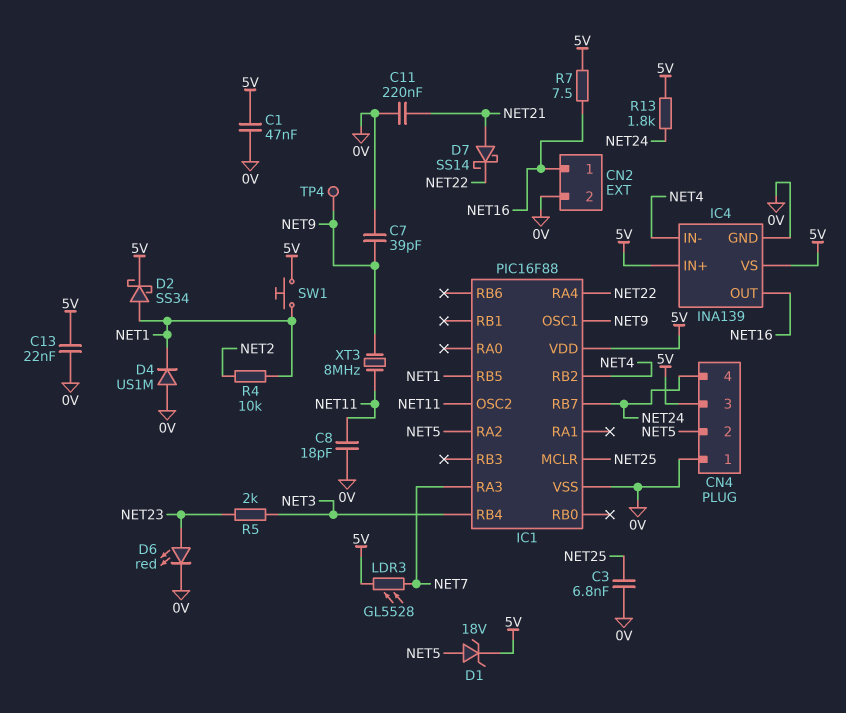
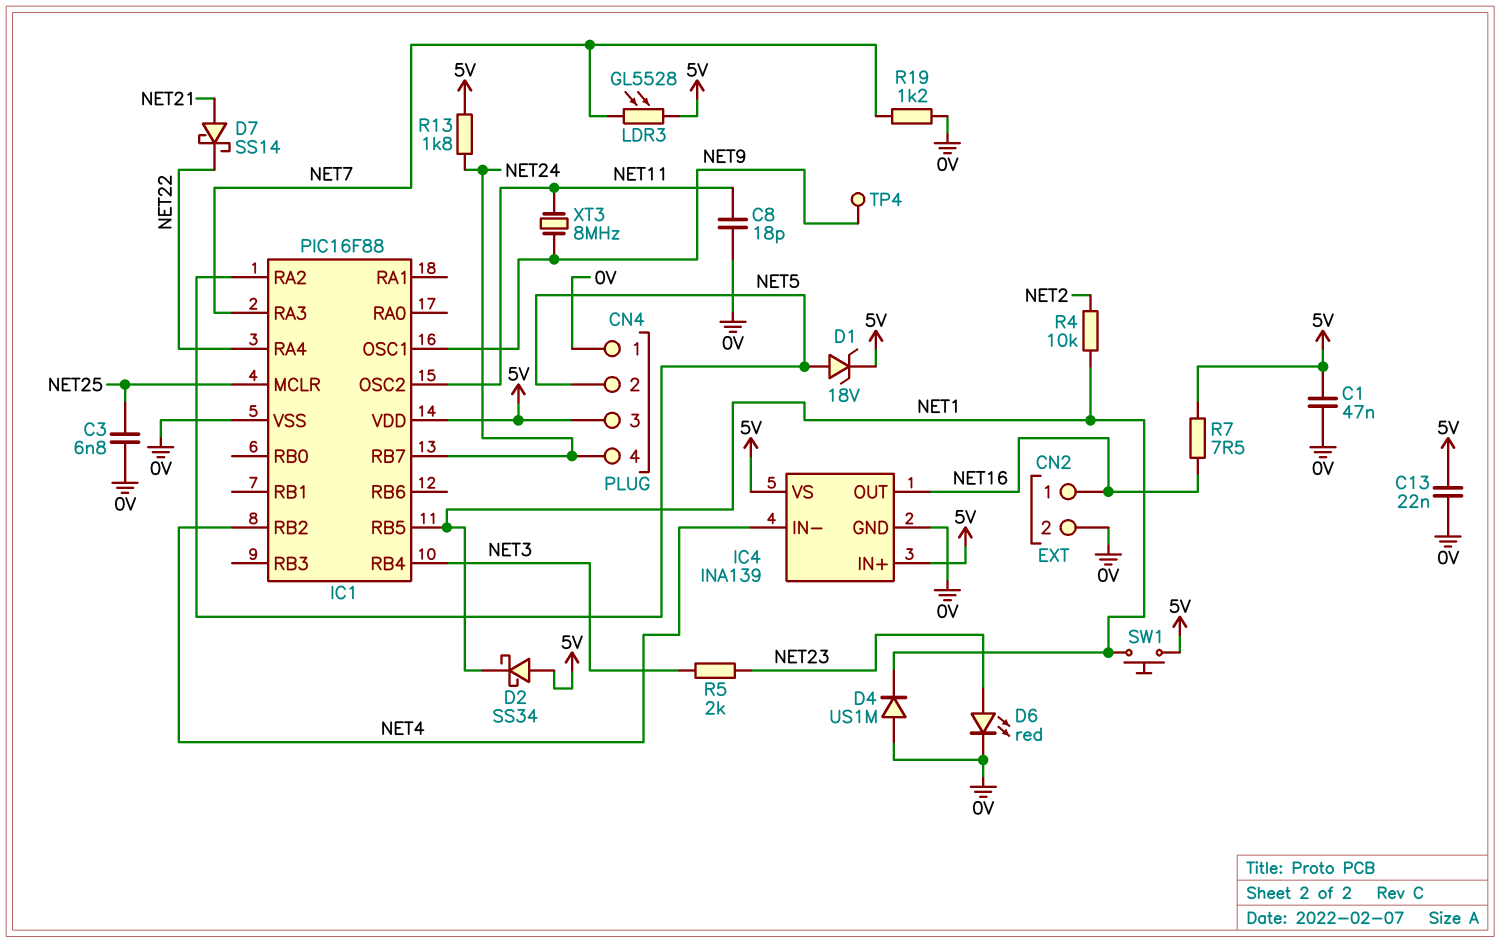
C7: 39pF (0V, NET9) -> none
C11: 220nF (0V, NET21) -> none
D2: schottky SS34 (A NET1, K 5V) -> schottky SS34 (A 5V, K NET1)
R19: none -> 1.2k (0V, NET7)

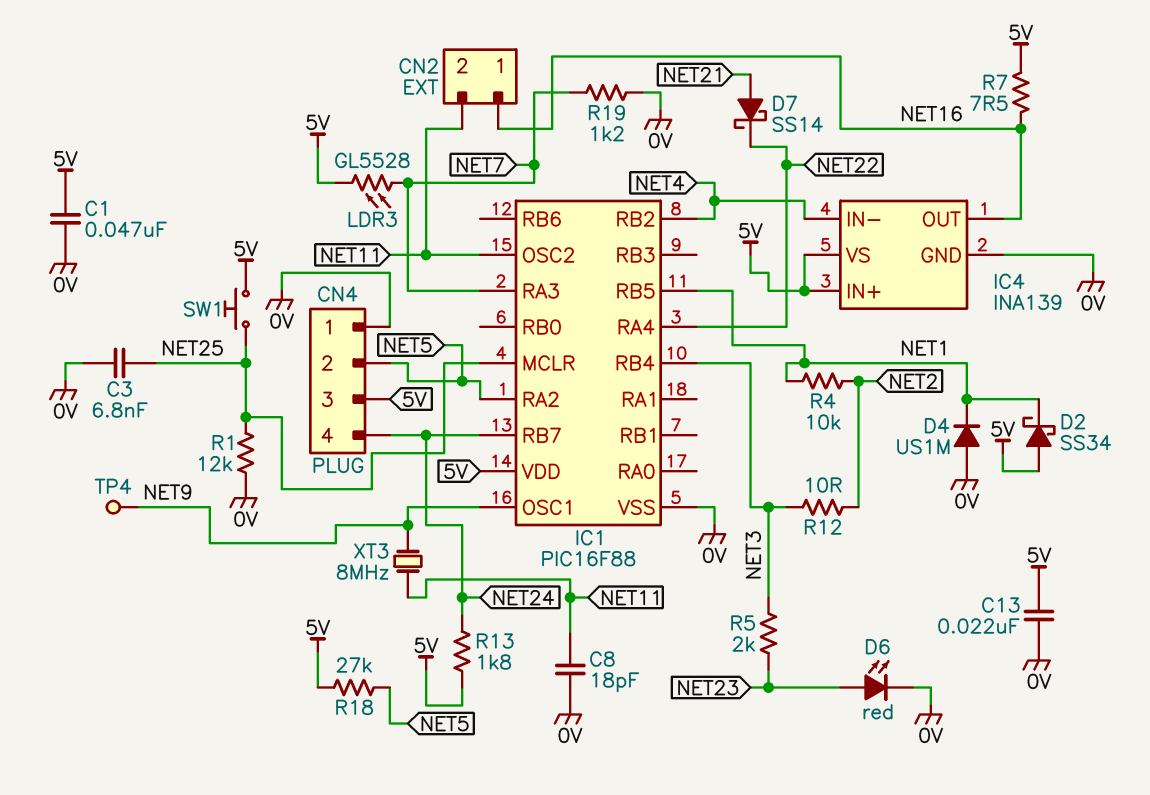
CN2 pin 2: 0V -> NET11
D1: zener 18V (A NET5, K 5V) -> none
R1: none -> 12k (0V, NET25)
R12: none -> 10 (NET2, NET3)
R18: none -> 27k (5V, NET5)
SW1: button (5V, NET1) -> button (5V, NET25)

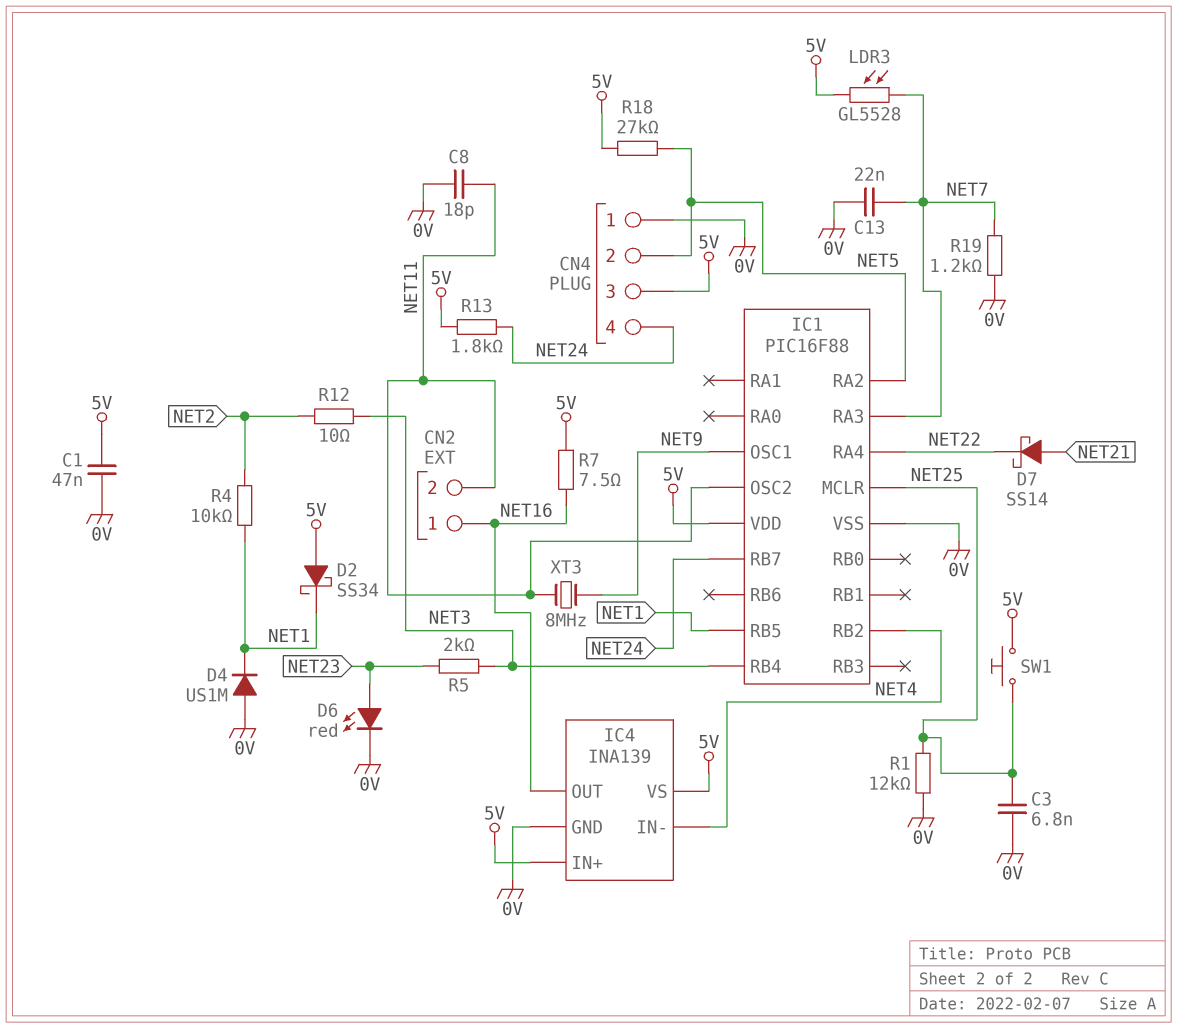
C13: 22nF (0V, 5V) -> 22nF (0V, NET7)
TP4: test point (NET9) -> none

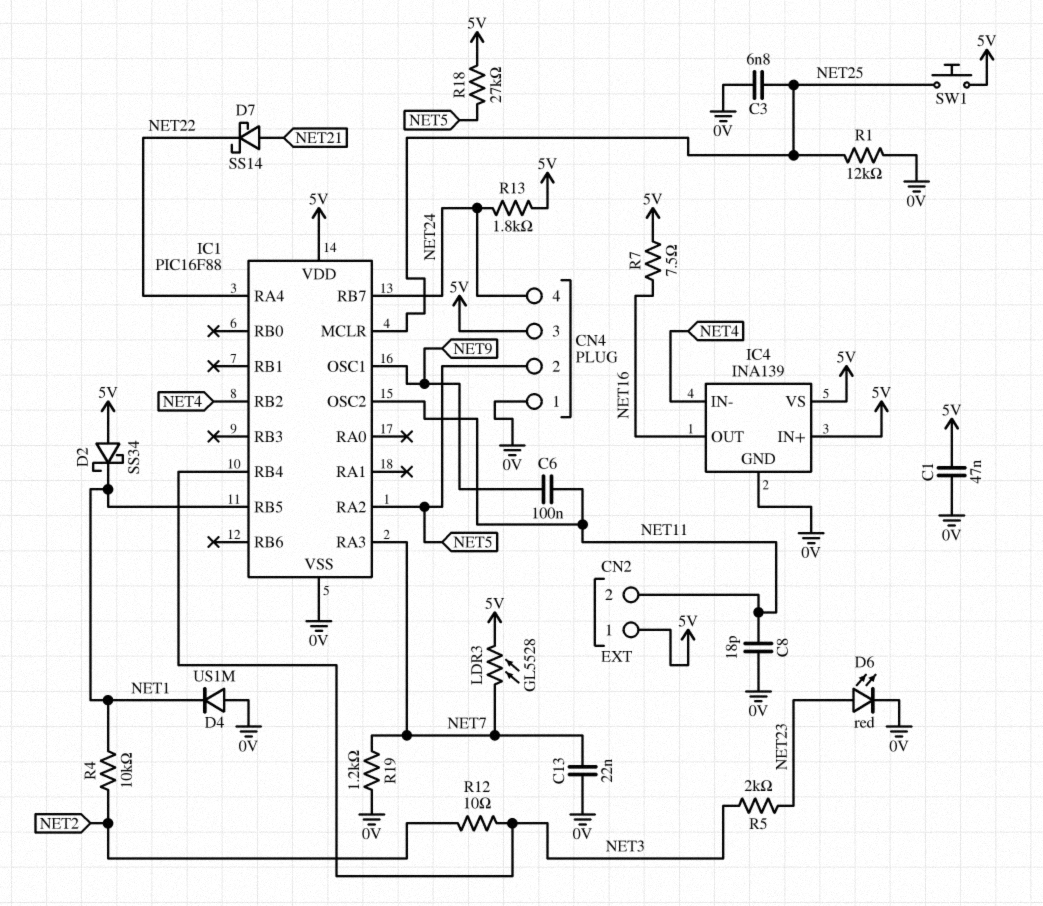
C6: none -> 100nF (NET9, NET11)
CN2 pin 1: NET16 -> 5V
XT3: 8MHz (NET9, NET11) -> none

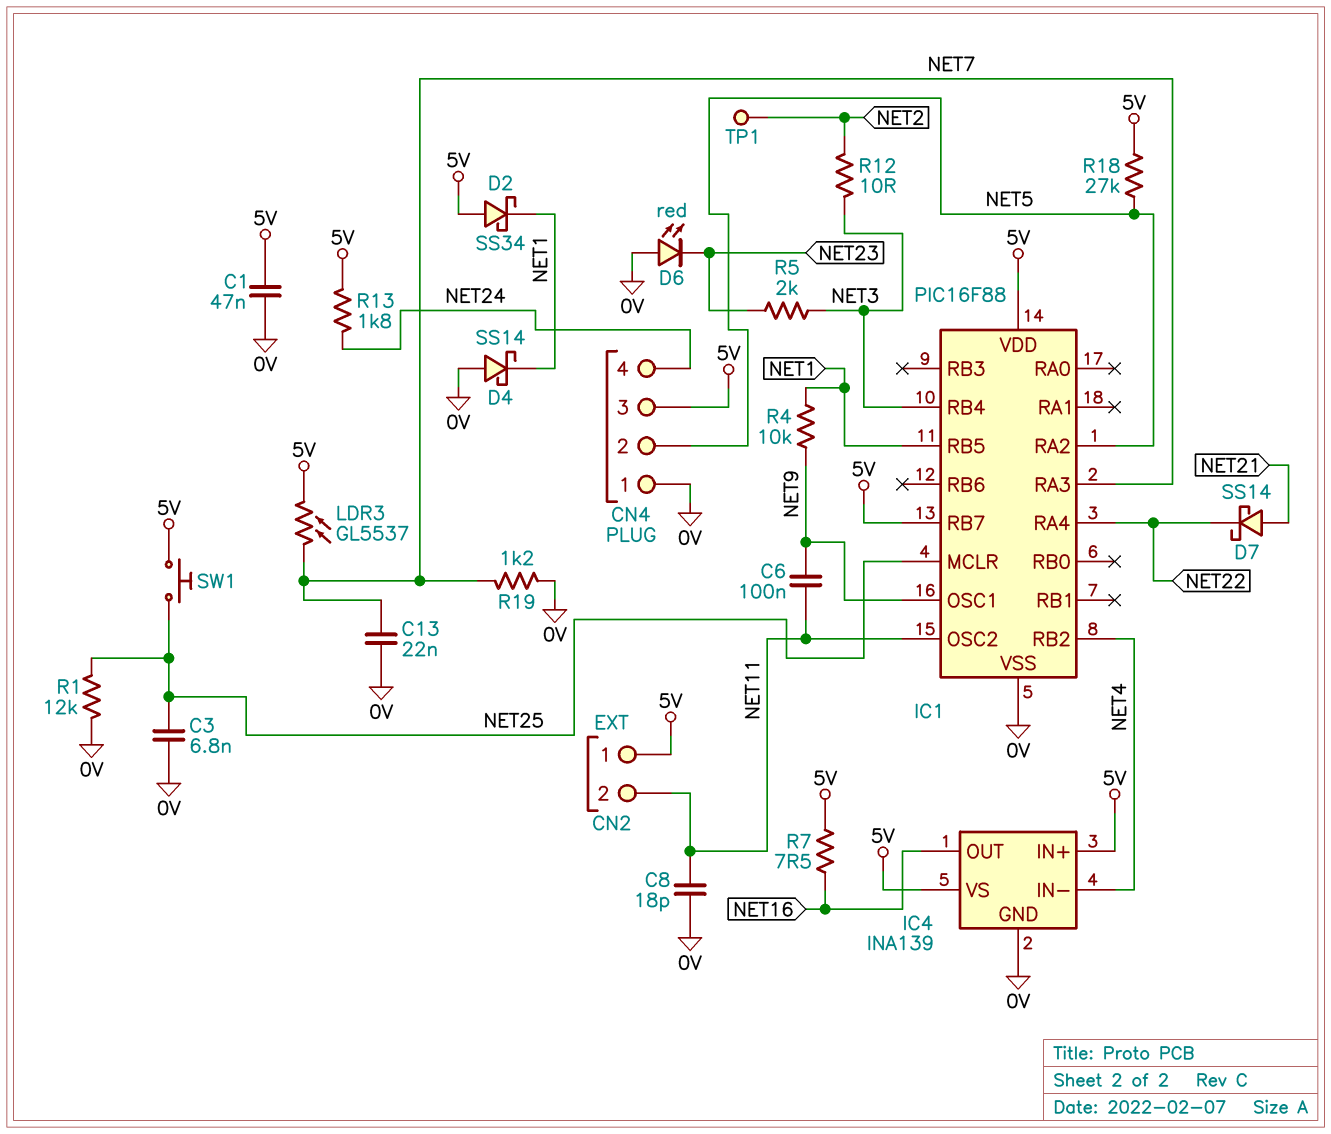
D4: diode US1M (A 0V, K NET1) -> schottky SS14 (A 0V, K NET1)
D6: LED red (A NET23, K 0V) -> LED red (A 0V, K NET23)
IC1 pin RB7: NET24 -> 5V
LDR3: GL5528 (5V, NET7) -> GL5537 (5V, NET7)
R4: 10k (NET1, NET2) -> 10k (NET1, NET9)
TP1: none -> test point (NET2)

